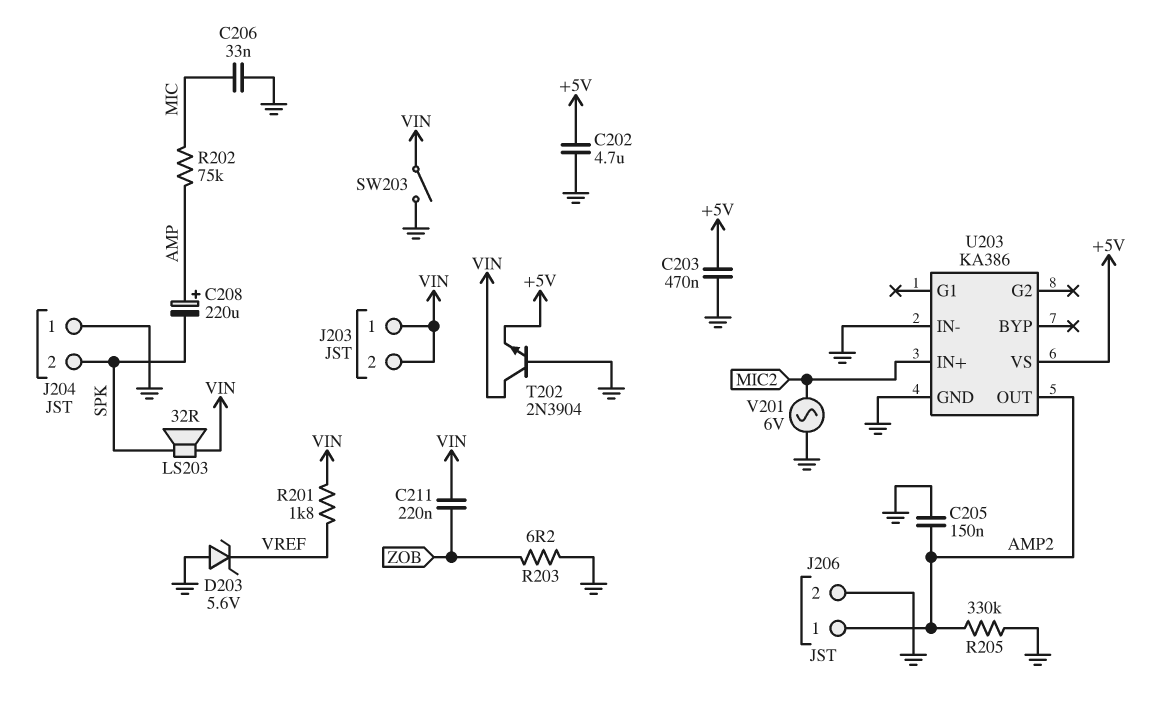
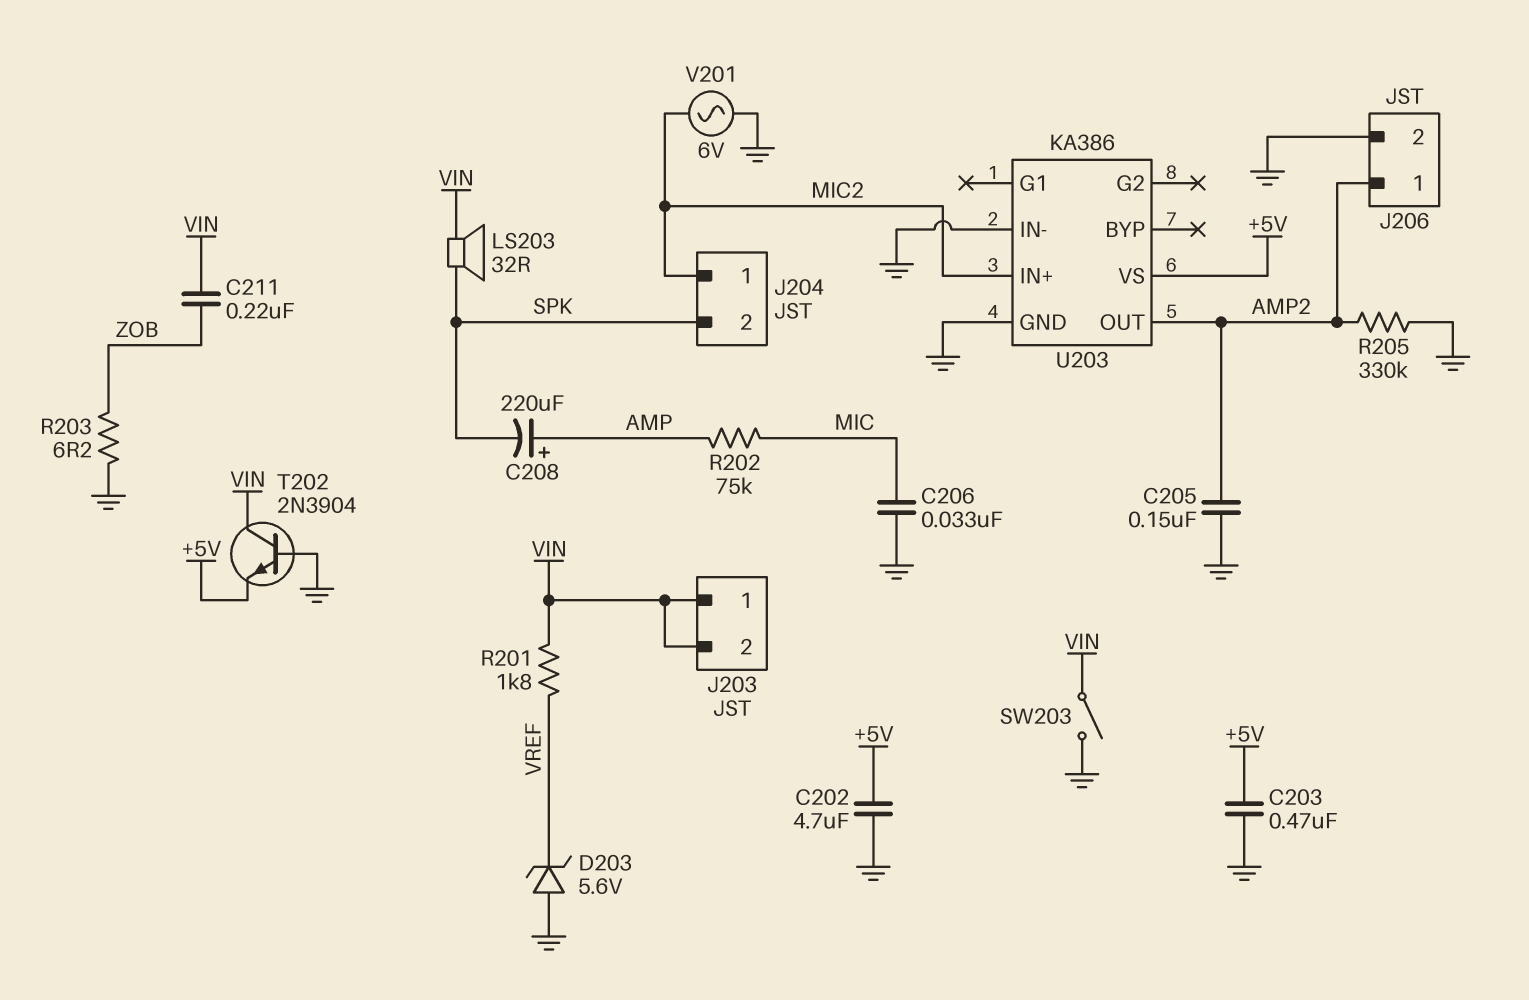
J204 pin 1: GND -> MIC2

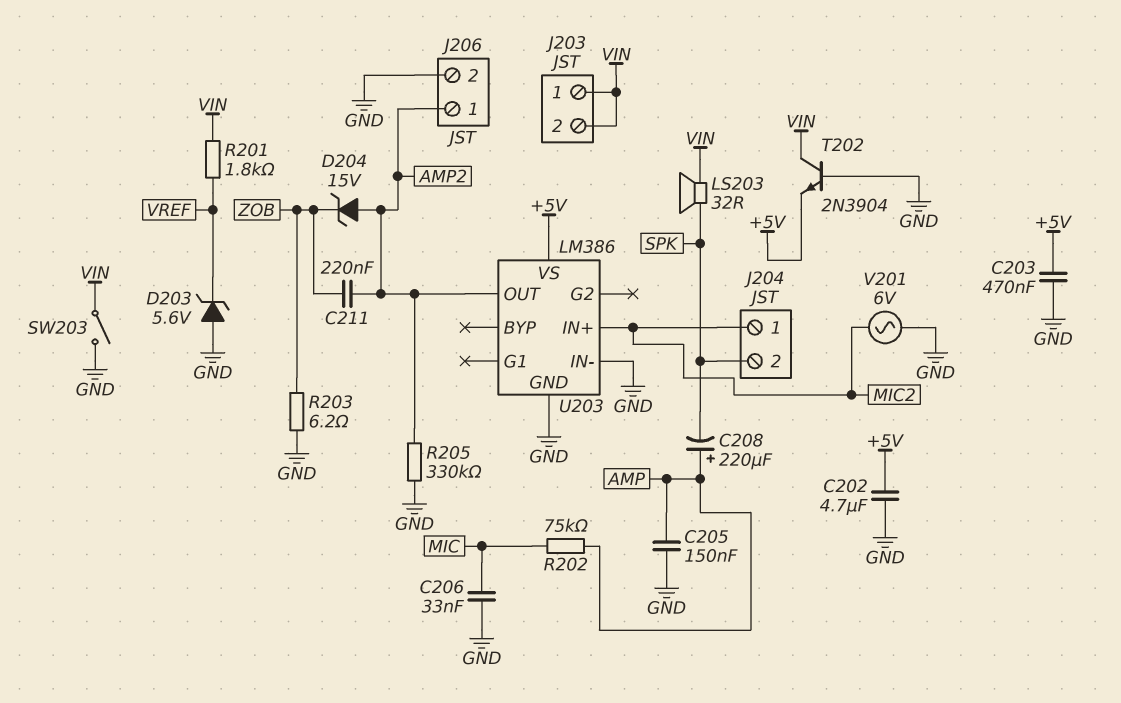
C205: 150nF (AMP2, GND) -> 150nF (AMP, GND)
C211: 220nF (VIN, ZOB) -> 220nF (AMP2, ZOB)
D204: none -> zener 15V (A AMP2, K ZOB)
U203: KA386 -> LM386

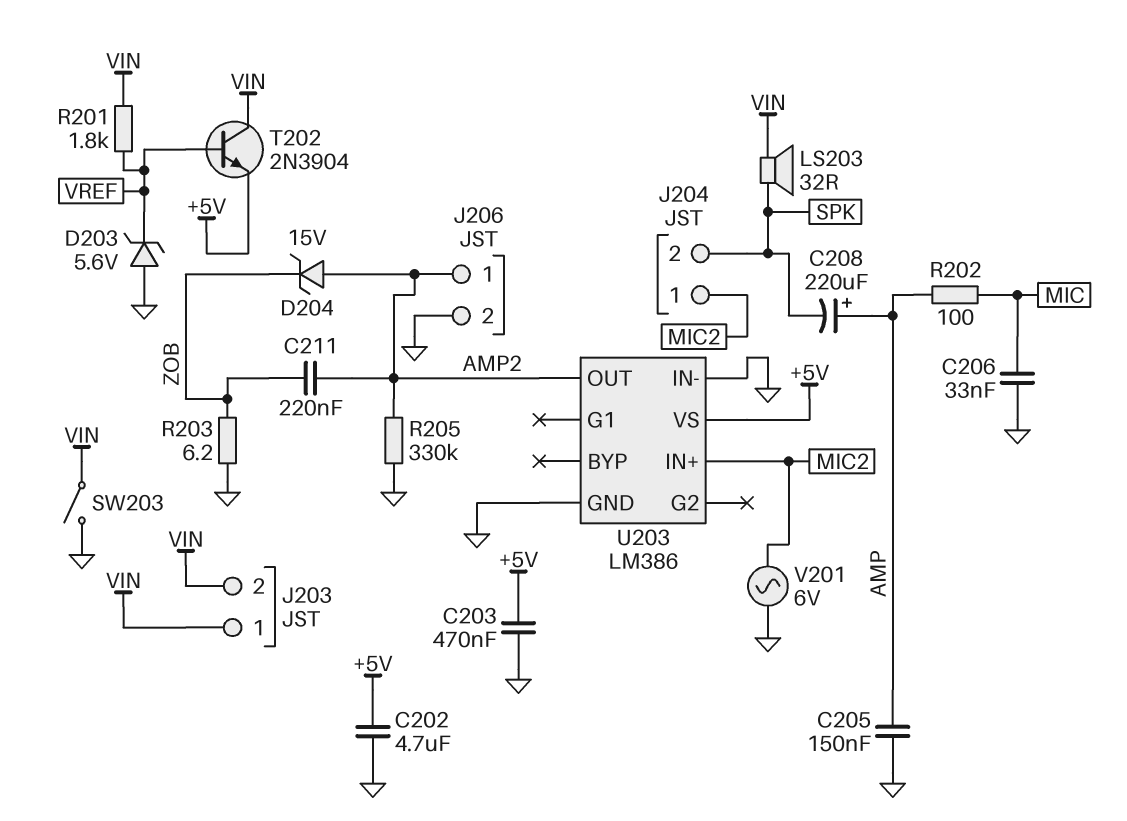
R202: 75k (AMP, MIC) -> 100 (AMP, MIC)
T202: NPN 2N3904 (B GND, C VIN, E +5V) -> NPN 2N3904 (B VREF, C VIN, E +5V)

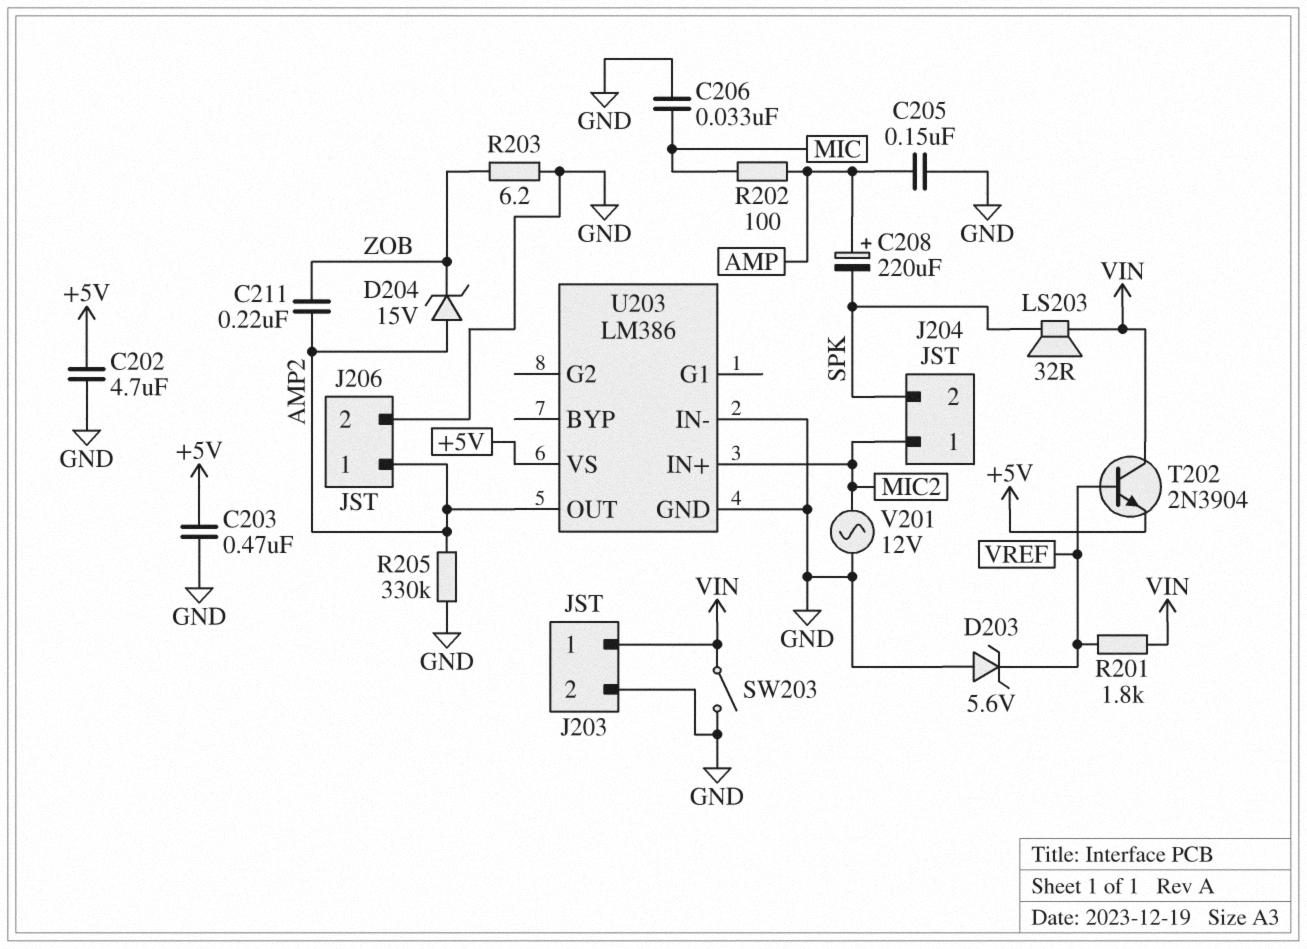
J203 pin 2: VIN -> GND
V201: AC 6V (GND, MIC2) -> AC 12V (GND, MIC2)

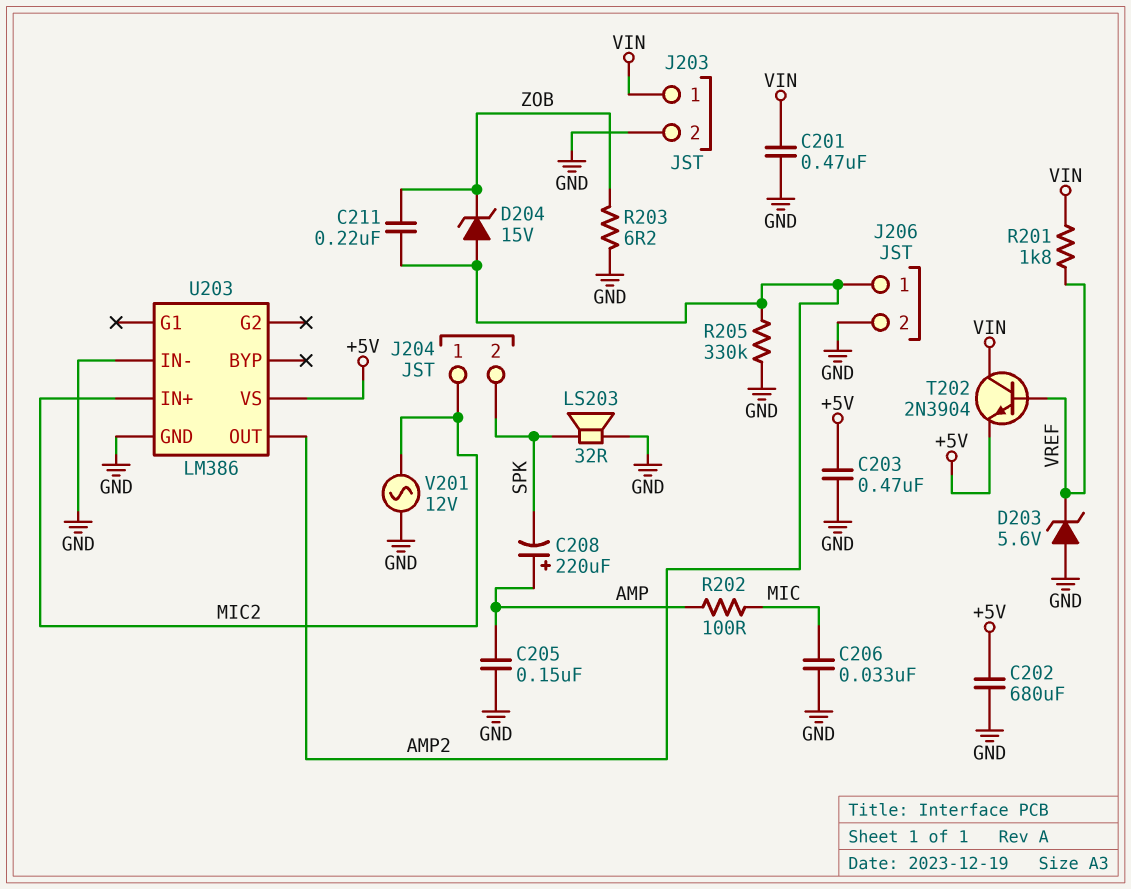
C201: none -> 470nF (GND, VIN)
C202: 4.7uF (+5V, GND) -> 680uF (+5V, GND)
LS203: speaker 32R (SPK, VIN) -> speaker 32R (GND, SPK)
SW203: switch (GND, VIN) -> none

